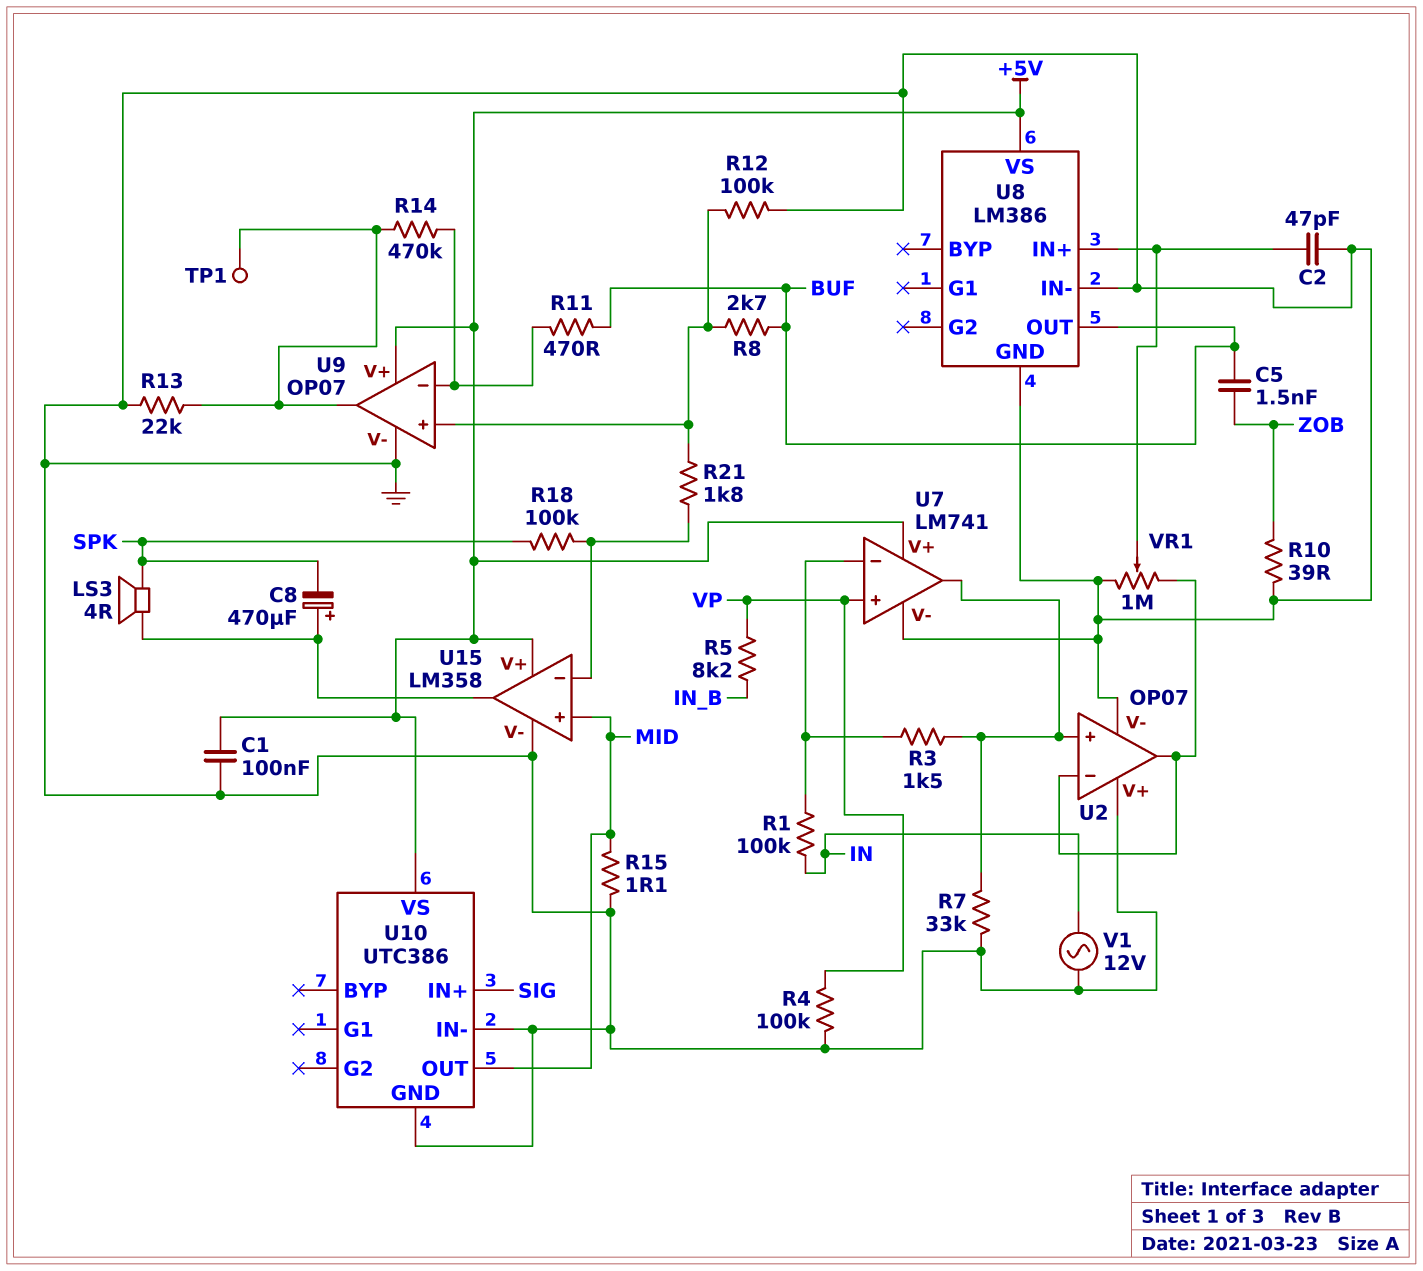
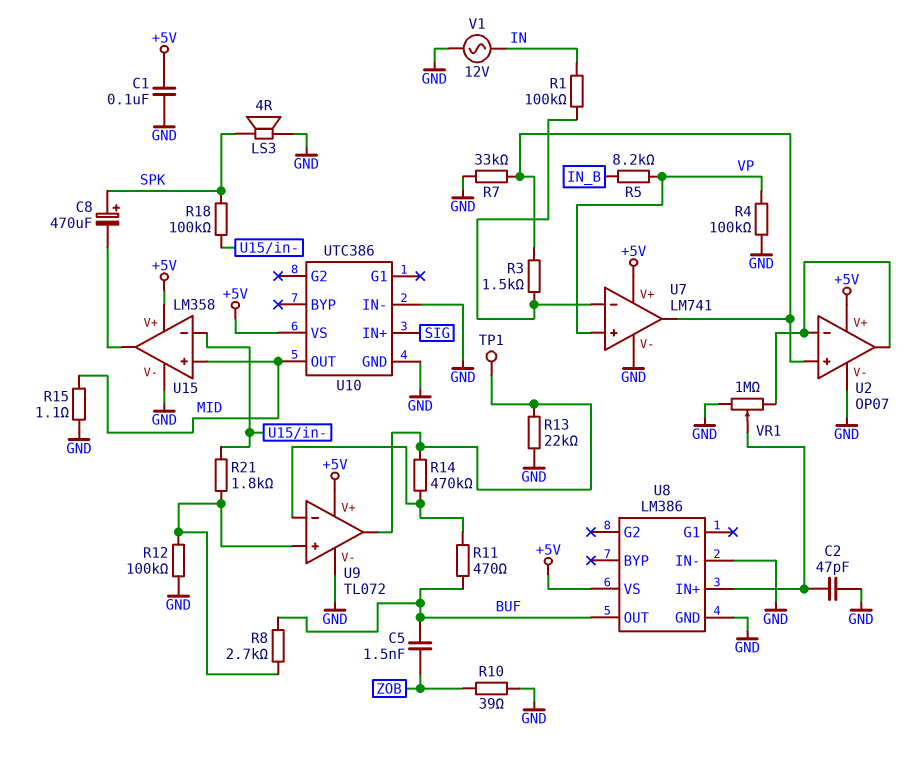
C8: 470uF (plus U15/out, minus SPK) -> 470uF (plus SPK, minus U15/out)
LS3: speaker 4R (SPK, U15/out) -> speaker 4R (GND, SPK)
U2 pin V+: GND -> +5V
U9: OP07 -> TL072

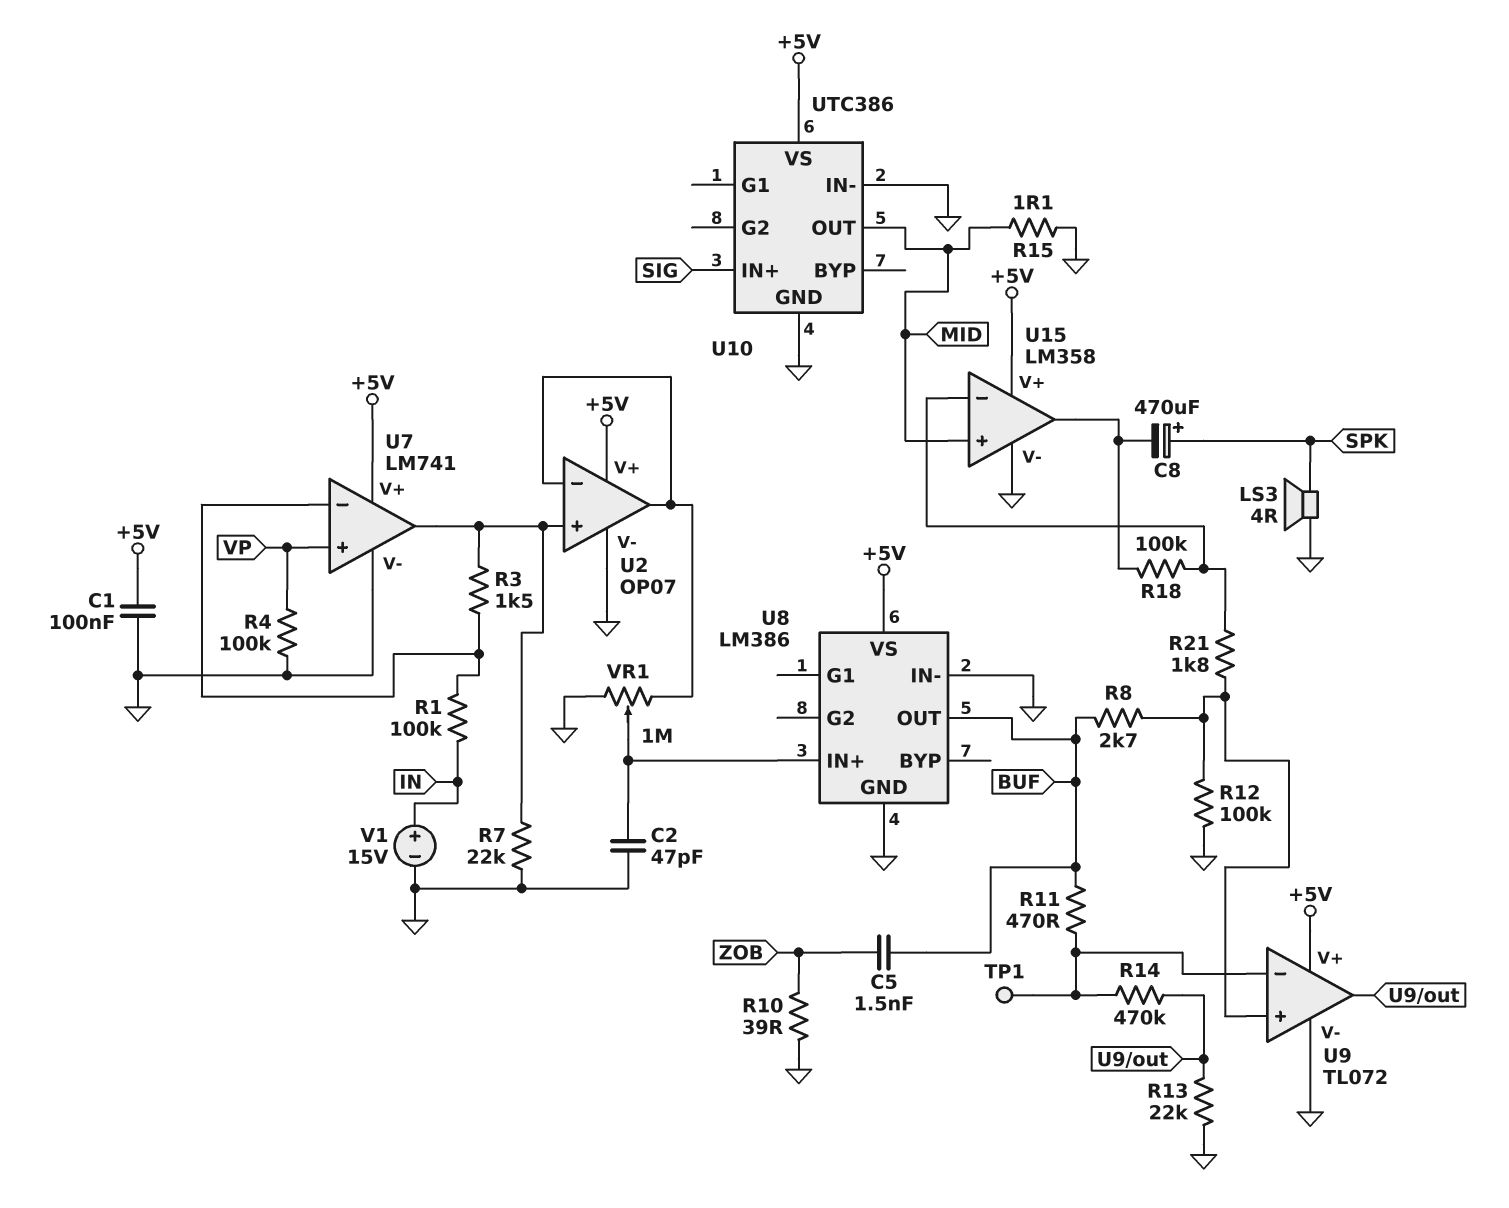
R5: 8.2k (IN_B, VP) -> none
R7: 33k (GND, U2/in+) -> 22k (GND, U2/in+)
R18: 100k (SPK, U15/in-) -> 100k (U15/in-, U15/out)
TP1: test point (U9/out) -> test point (U9/in-)
V1: AC 12V (GND, IN) -> 15V (plus IN, minus GND)

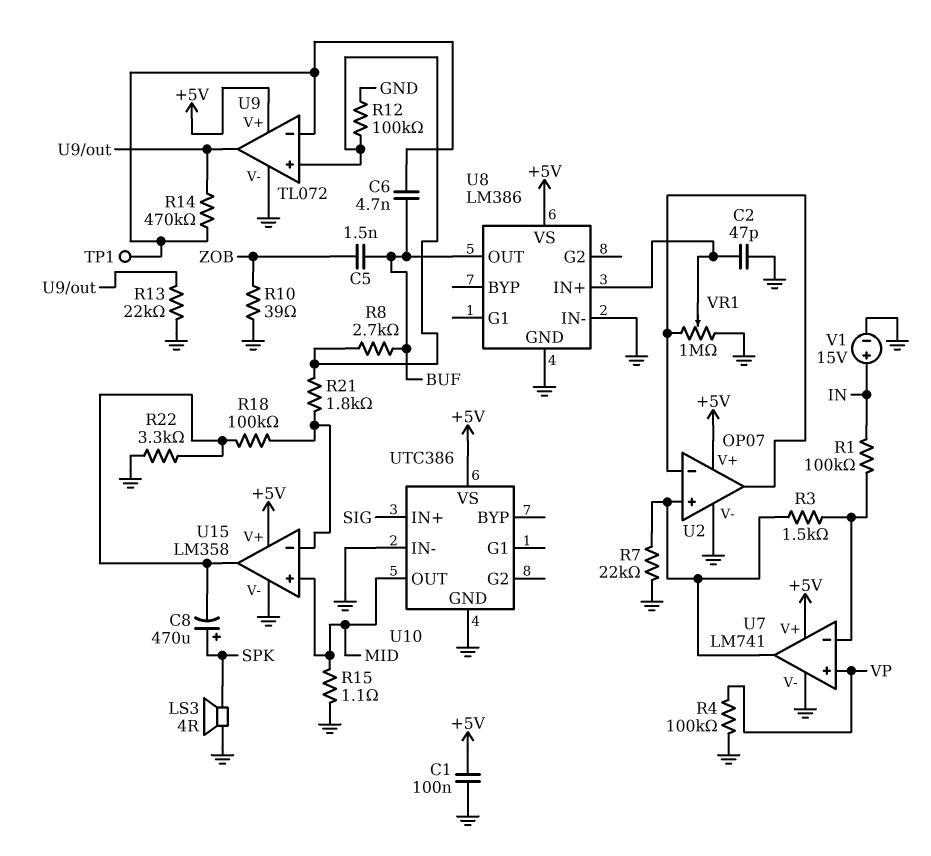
C6: none -> 4.7nF (BUF, U9/in-)
R11: 470 (BUF, U9/in-) -> none
R22: none -> 3.3k (GND, U15/out)

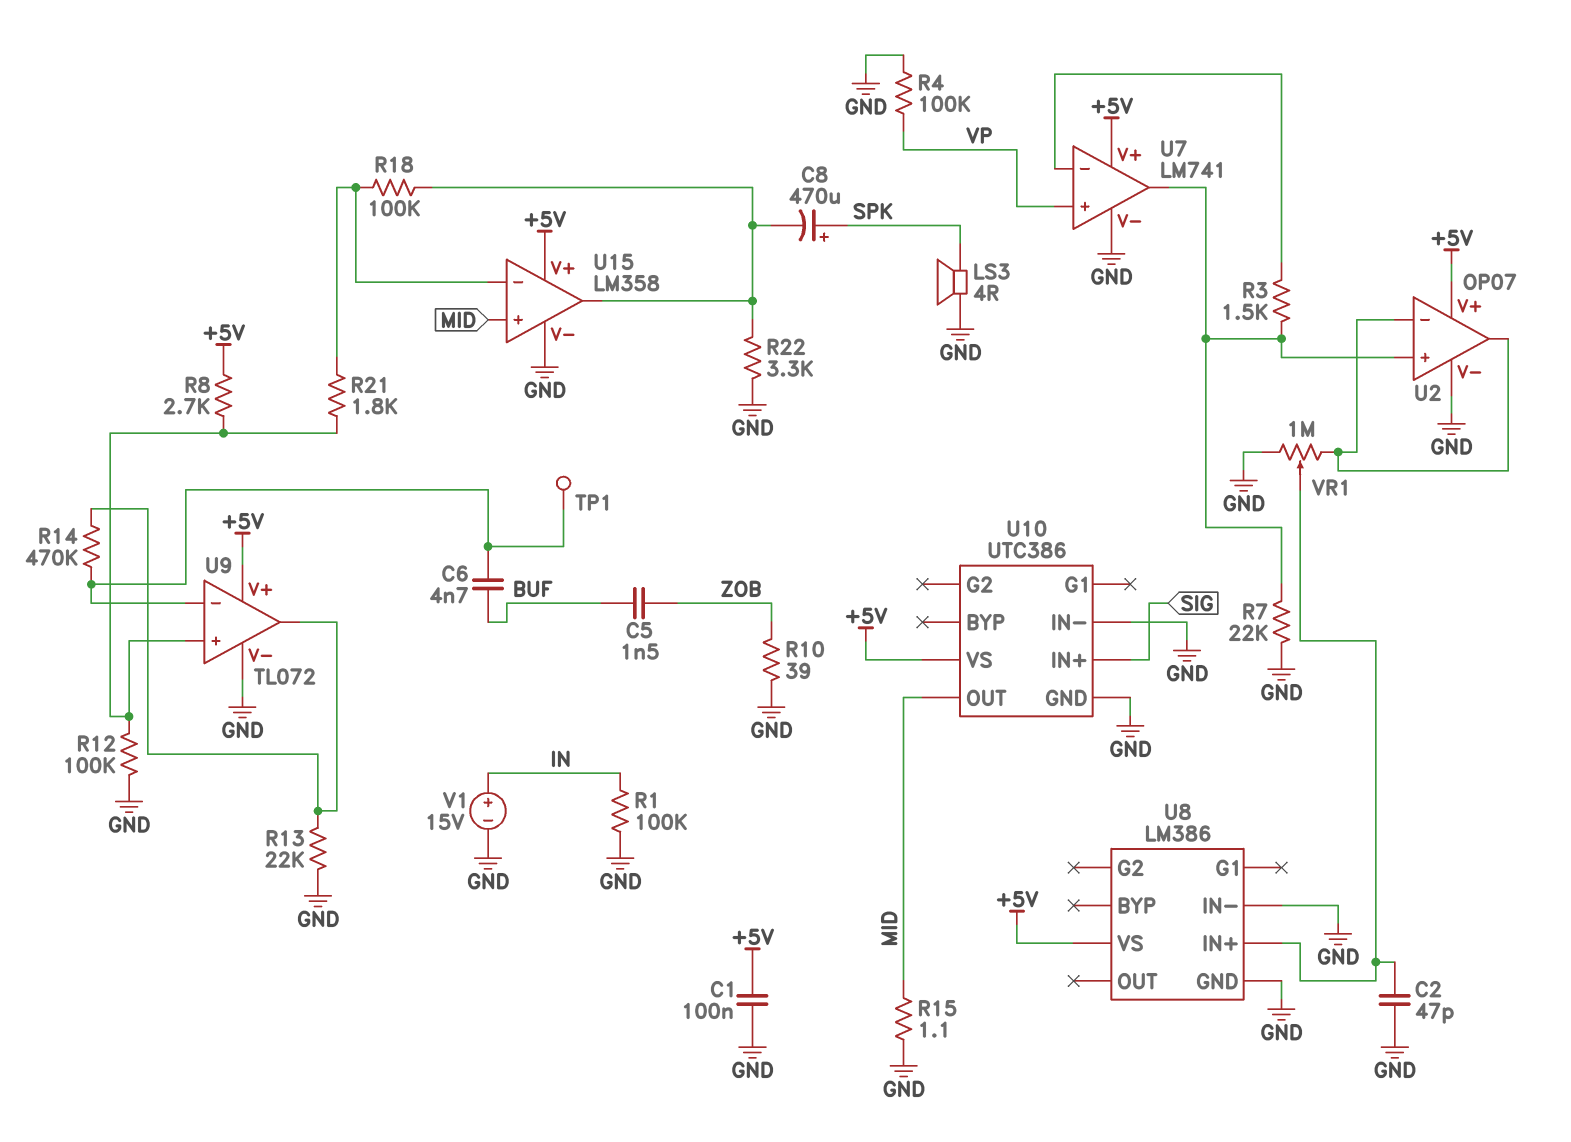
R1: 100k (IN, U7/in-) -> 100k (GND, IN)
R8: 2.7k (BUF, U9/in+) -> 2.7k (+5V, U9/in+)
U8 pin OUT: BUF -> none

